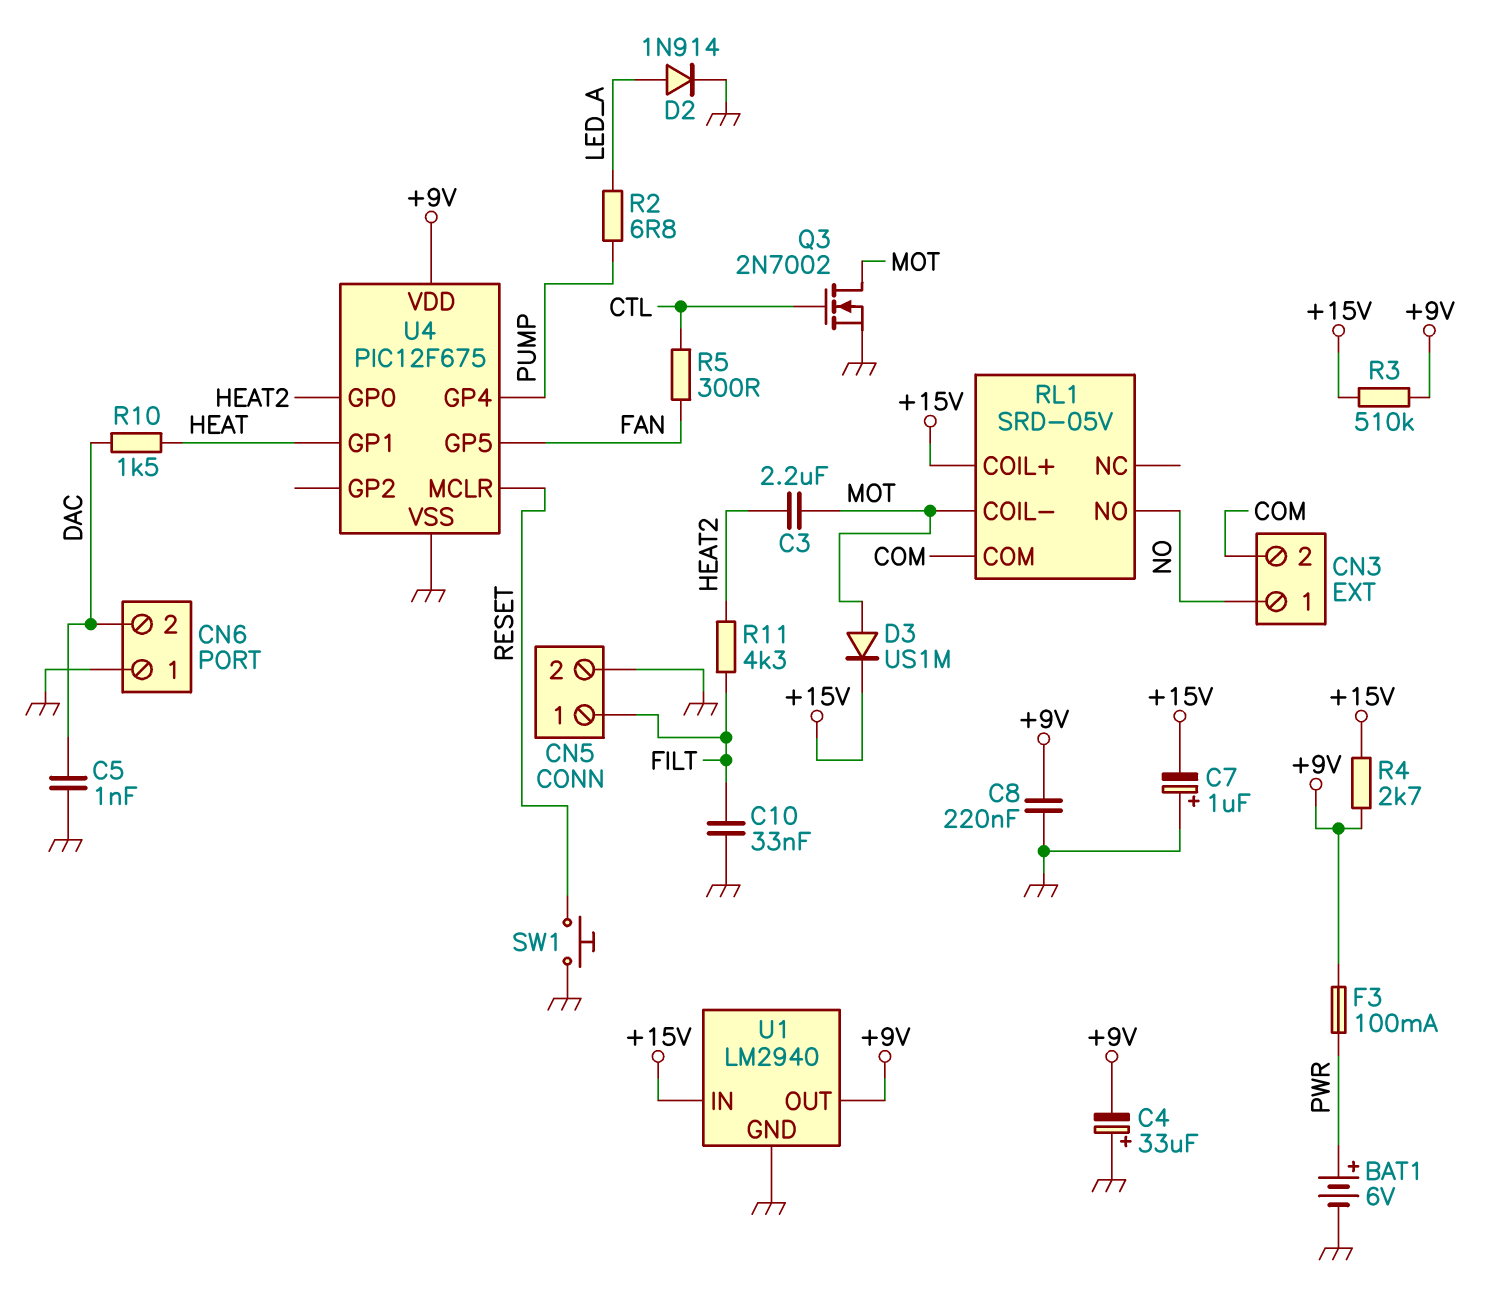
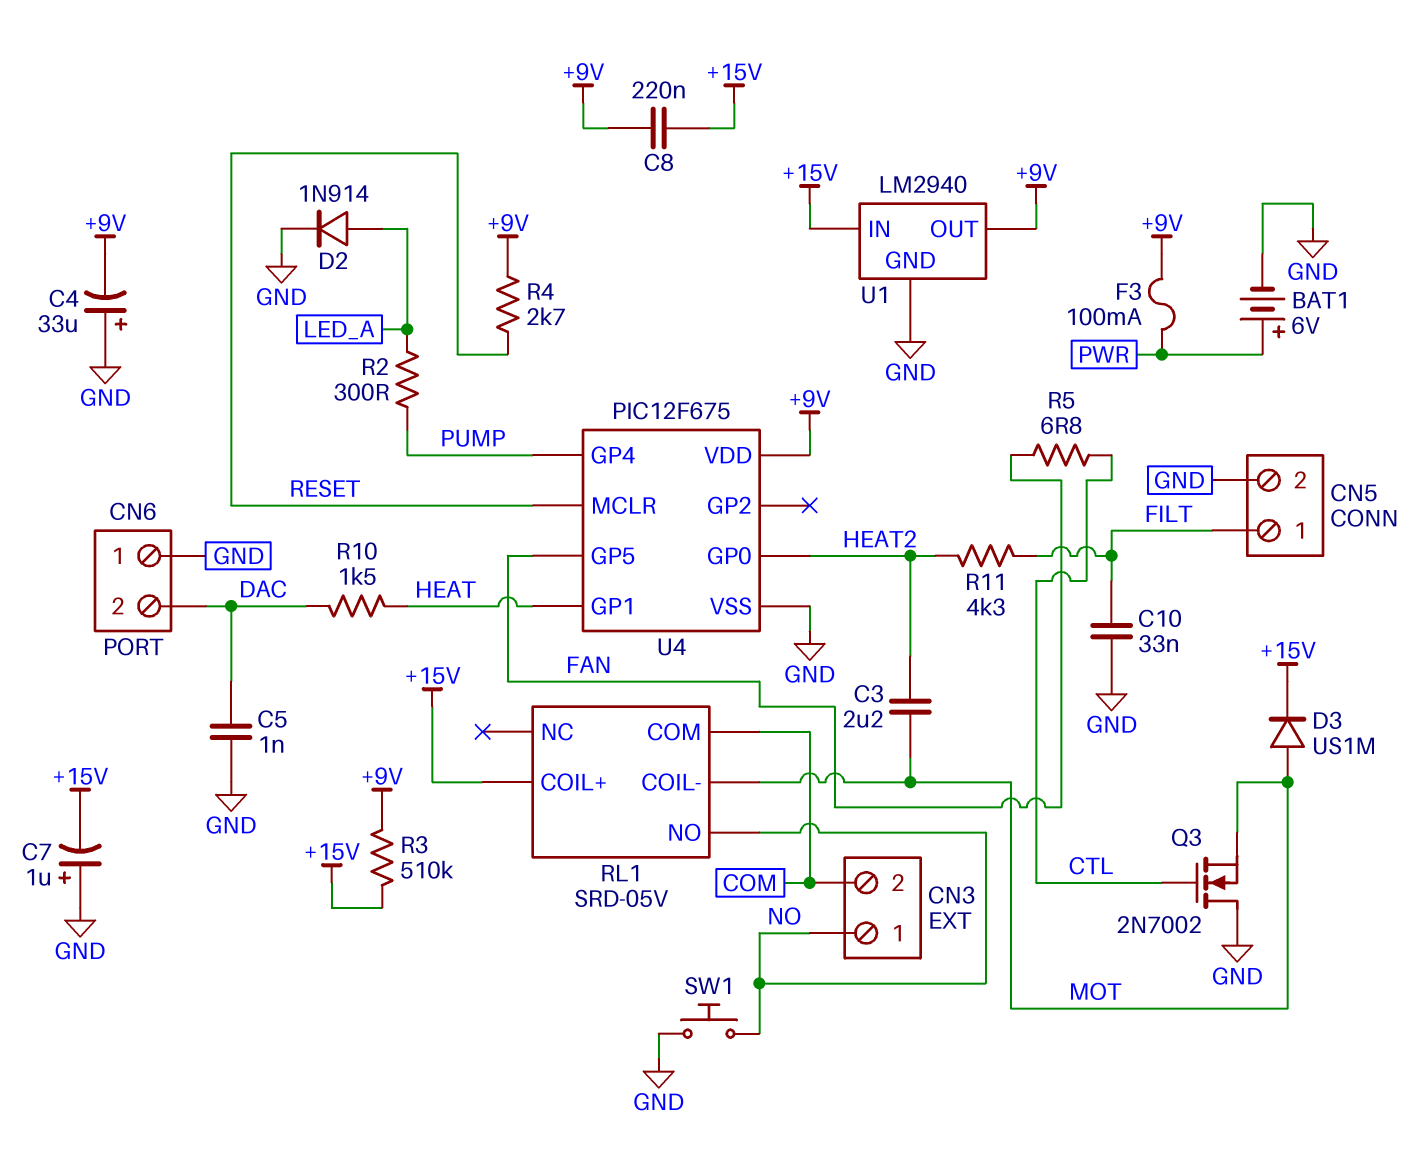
C8: 220nF (+9V, GND) -> 220nF (+9V, +15V)
Q3: NMOS 2N7002 (G CTL, D MOT, S GND) -> NMOS 2N7002 (G CTL, D GND, S MOT)
R2: 6.8 (LED_A, PUMP) -> 300 (LED_A, PUMP)
R4: 2.7k (+9V, +15V) -> 2.7k (+9V, RESET)
R5: 300 (CTL, FAN) -> 6.8 (CTL, FAN)
SW1: button (GND, RESET) -> button (GND, NO)

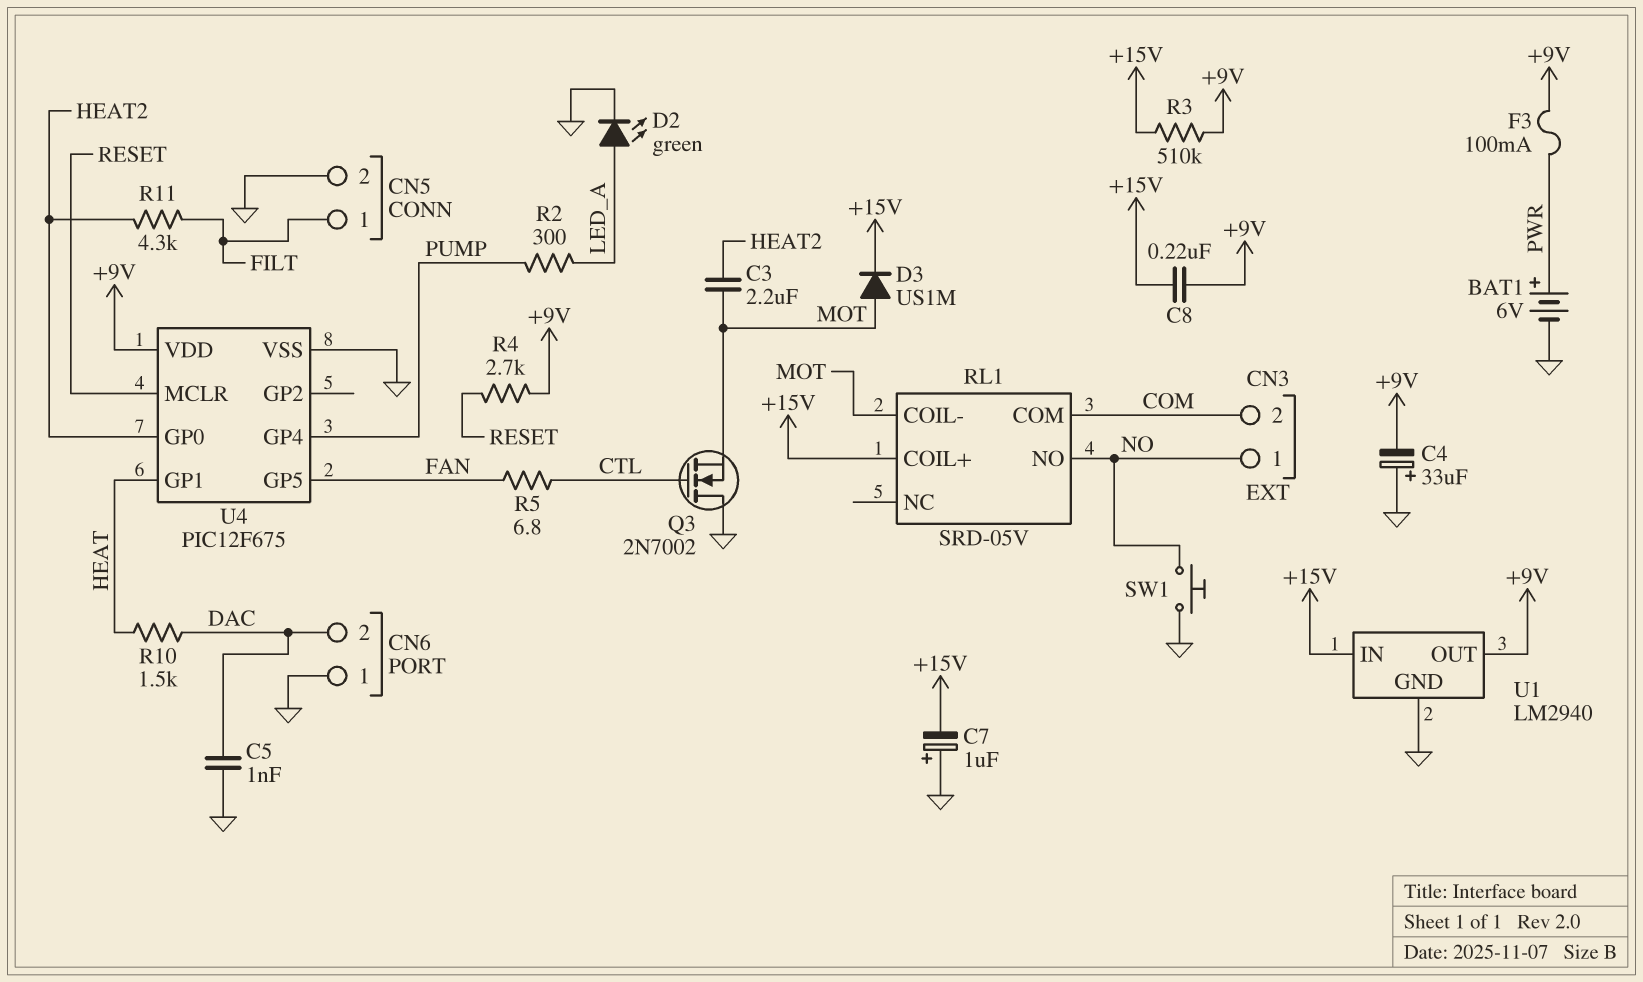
C10: 33nF (FILT, GND) -> none
D2: diode 1N914 (A LED_A, K GND) -> LED green (A LED_A, K GND)

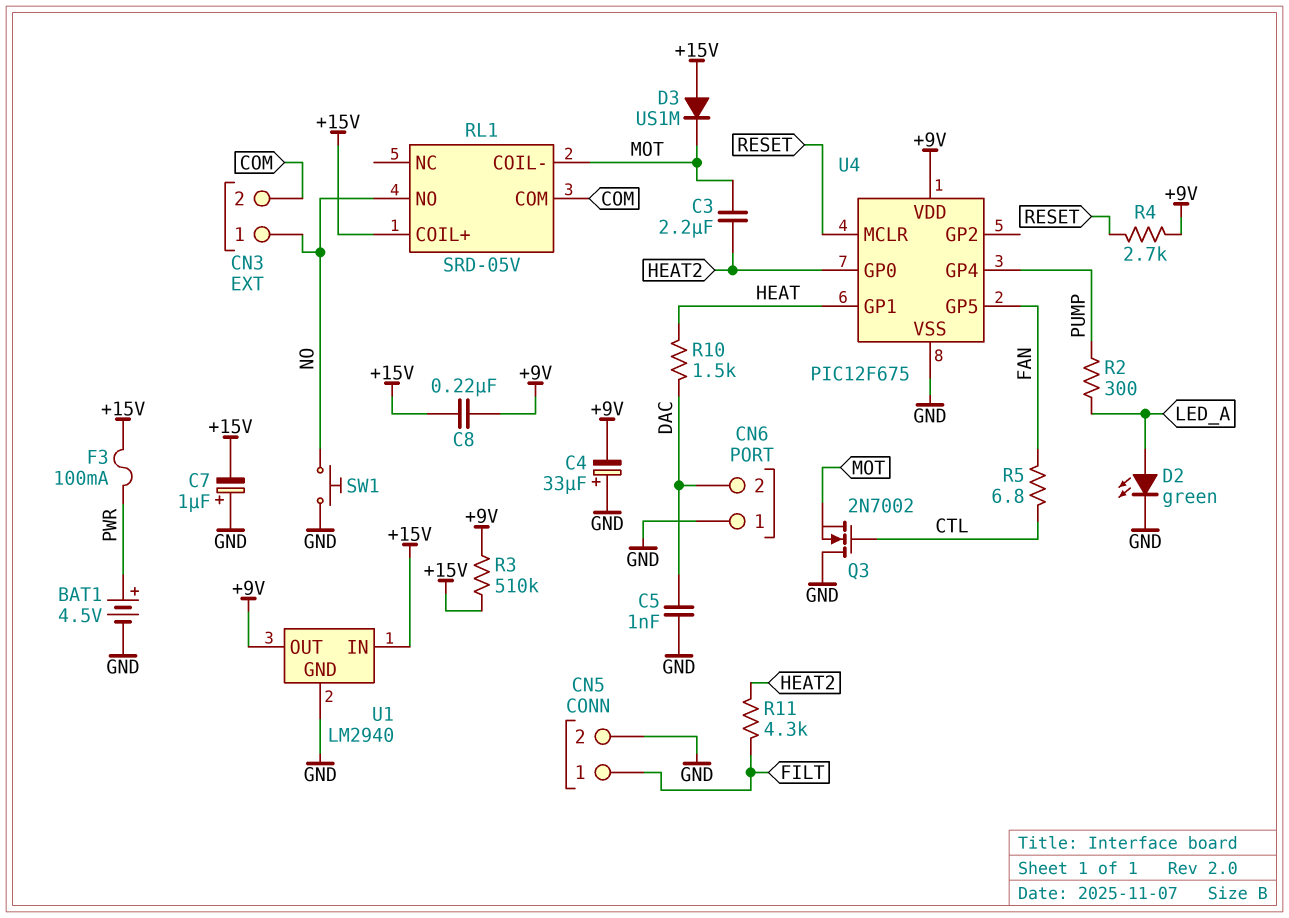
BAT1: 6V (plus PWR, minus GND) -> 4.5V (plus PWR, minus GND)
D3: diode US1M (A MOT, K +15V) -> diode US1M (A +15V, K MOT)
F3: 100mA (+9V, PWR) -> 100mA (+15V, PWR)

